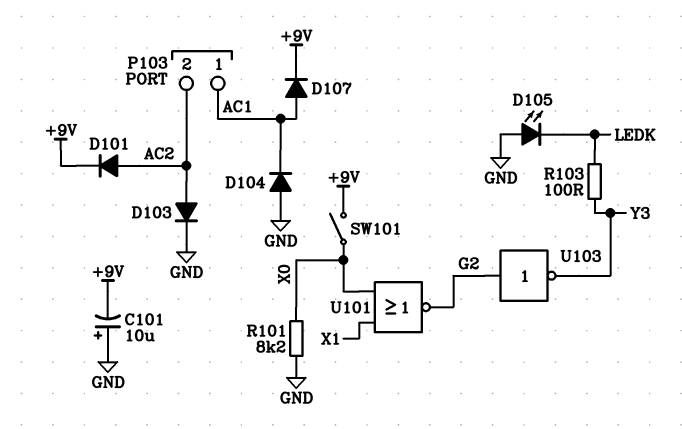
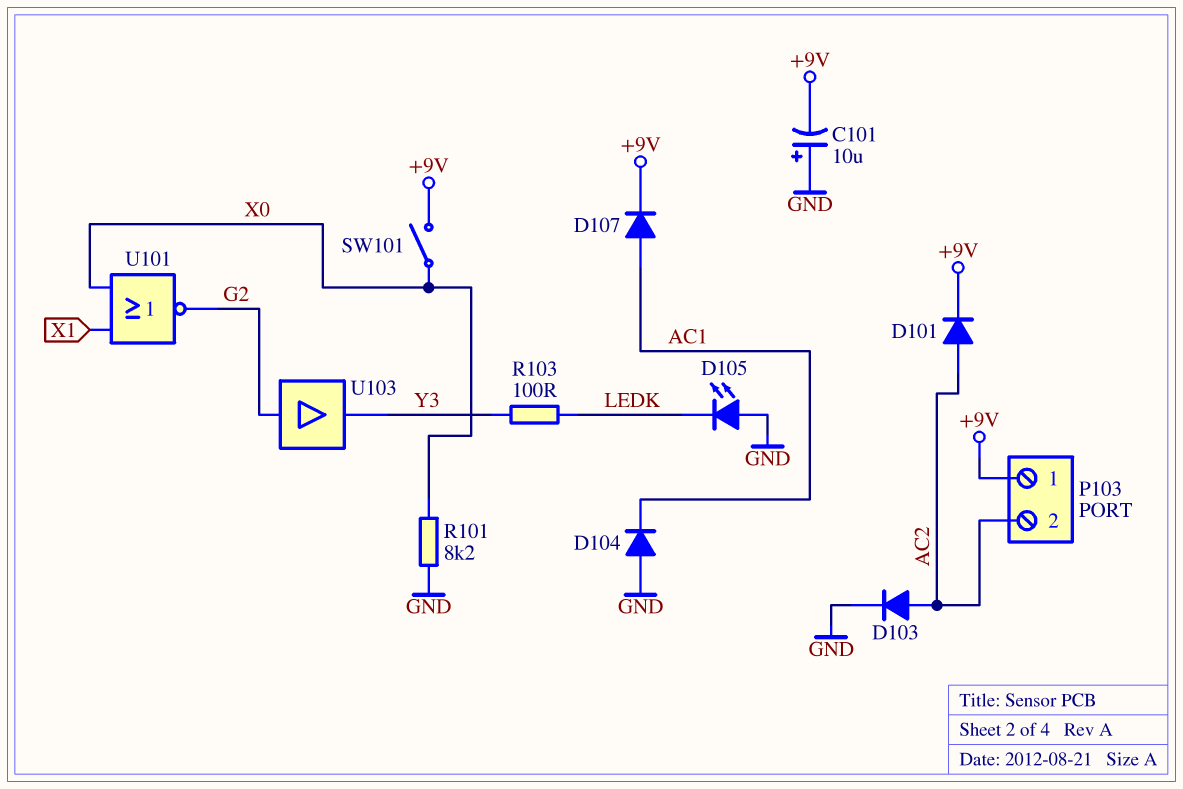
P103 pin 1: AC1 -> +9V
U103: NOT (in G2, out Y3) -> buffer (in G2, out Y3)

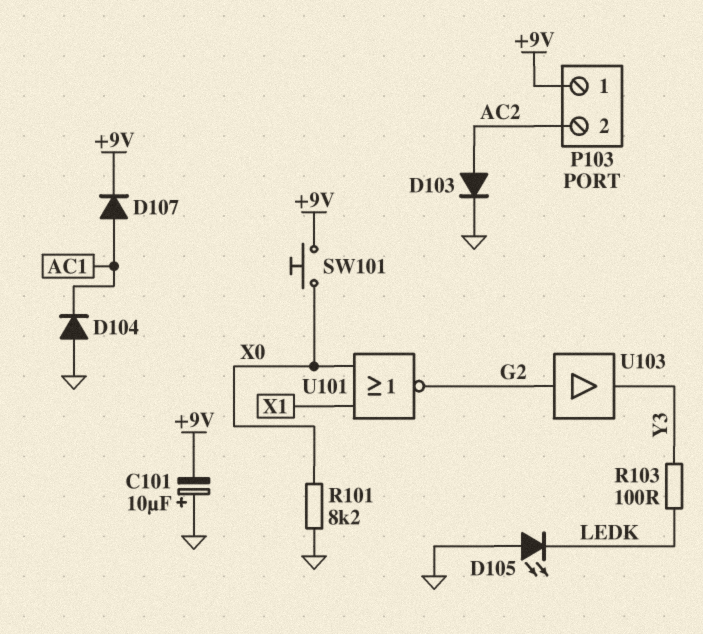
D101: diode (A AC2, K +9V) -> none
SW101: switch (+9V, X0) -> button (+9V, X0)

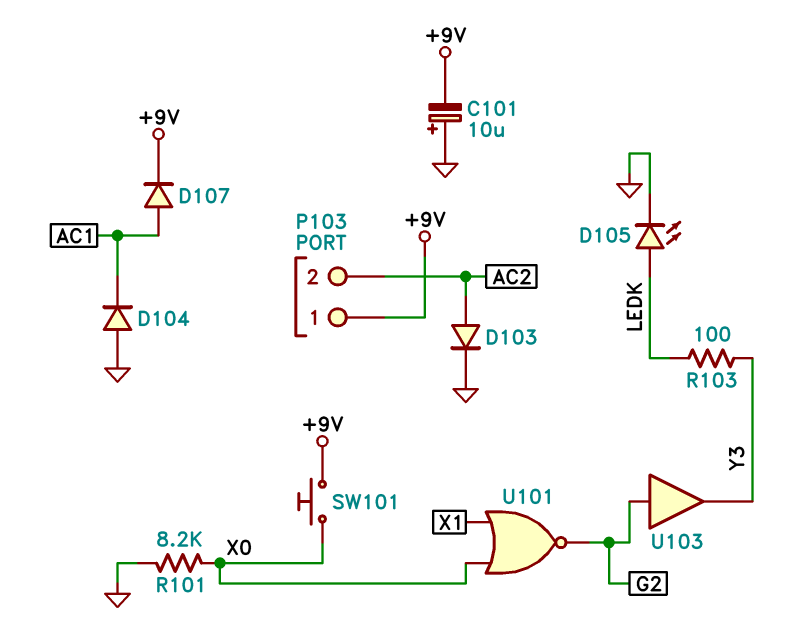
D105: LED (A GND, K LEDK) -> LED (A LEDK, K GND)

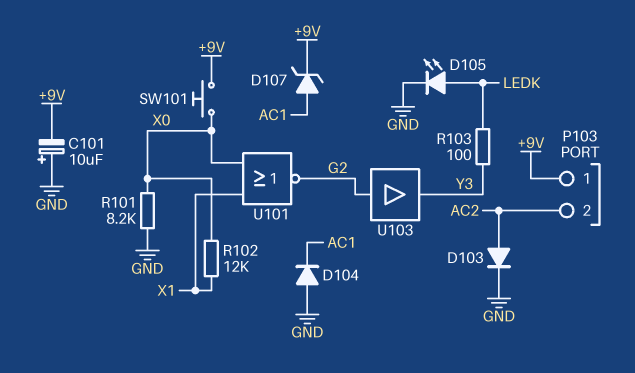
D107: diode (A AC1, K +9V) -> zener (A AC1, K +9V)
R102: none -> 12k (X0, X1)

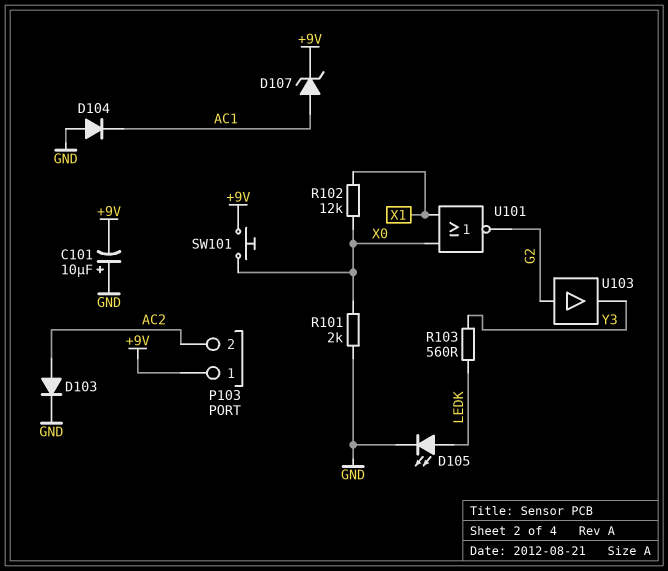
R101: 8.2k (GND, X0) -> 2k (GND, X0)
R103: 100 (LEDK, Y3) -> 560 (LEDK, Y3)

